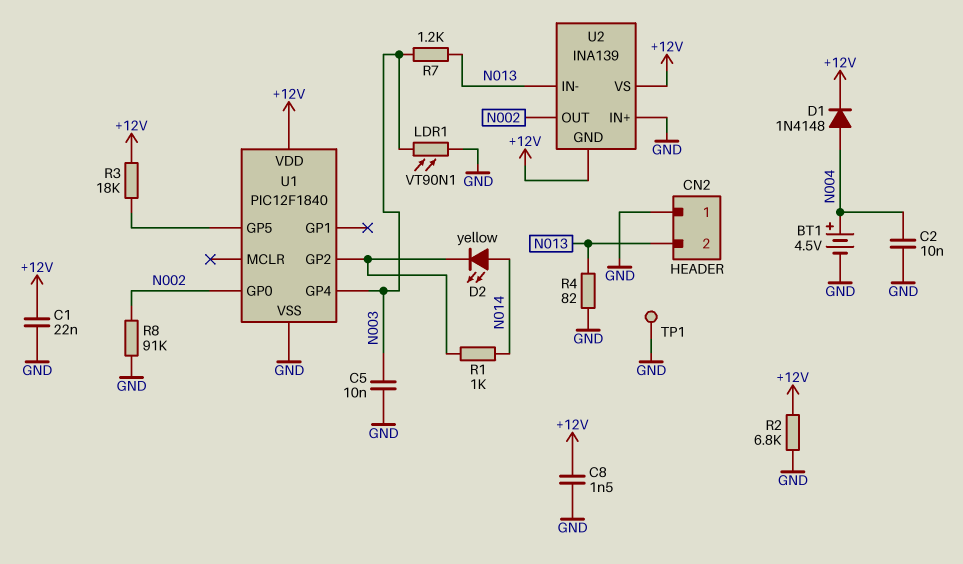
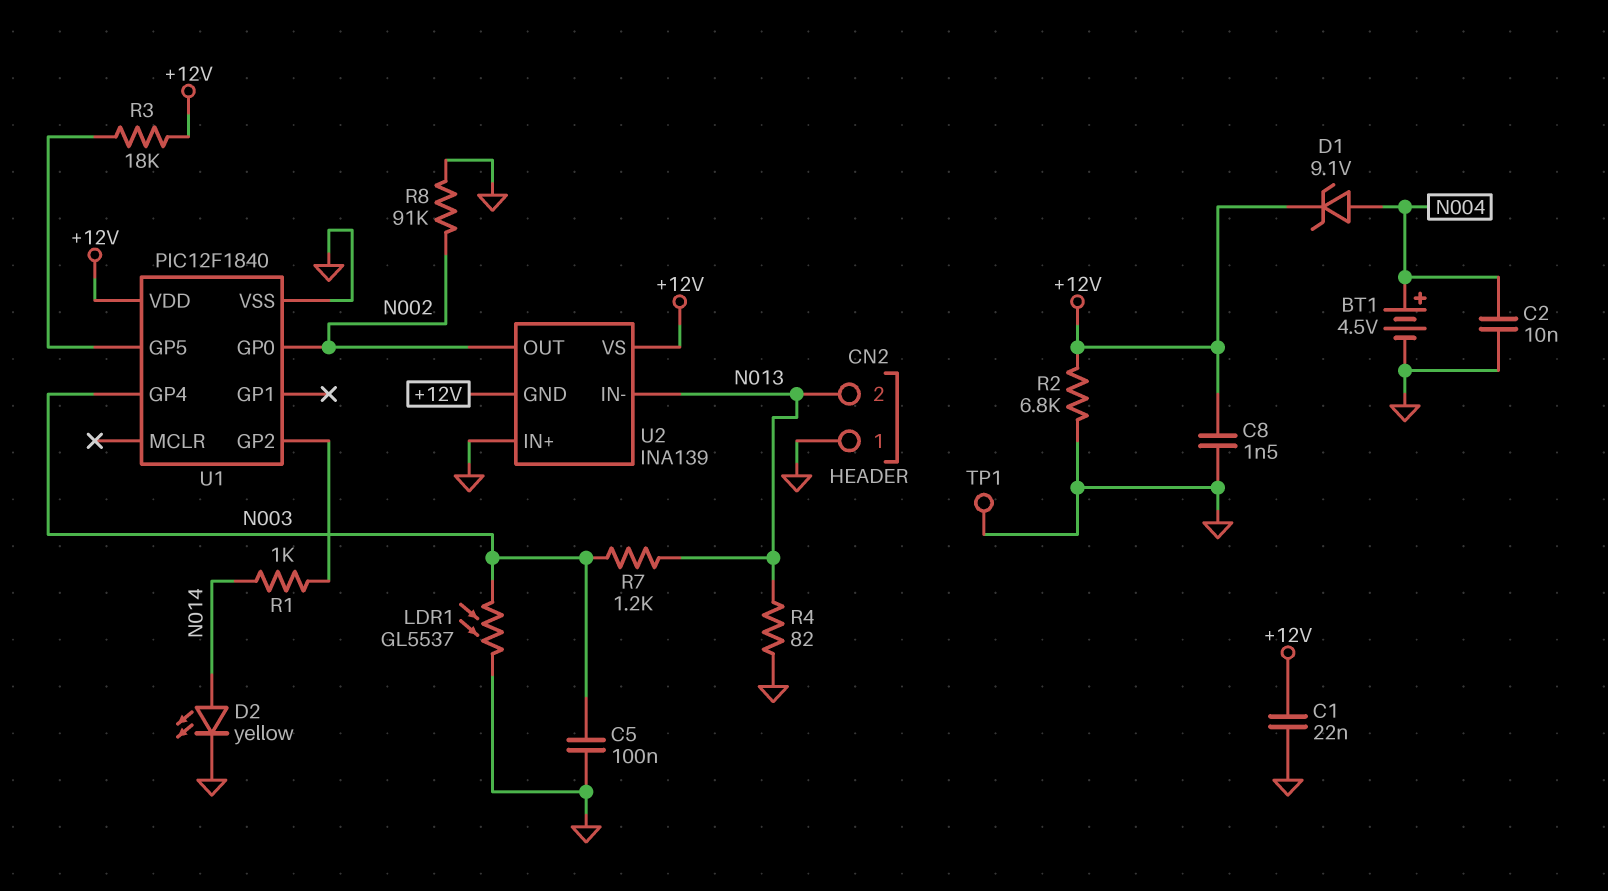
C5: 10nF (GND, N003) -> 100nF (GND, N003)
D1: diode 1N4148 (A N004, K +12V) -> zener 9.1V (A N004, K +12V)
D2: LED yellow (A N014, K U1/GP2) -> LED yellow (A N014, K GND)
LDR1: VT90N1 (GND, N003) -> GL5537 (GND, N003)

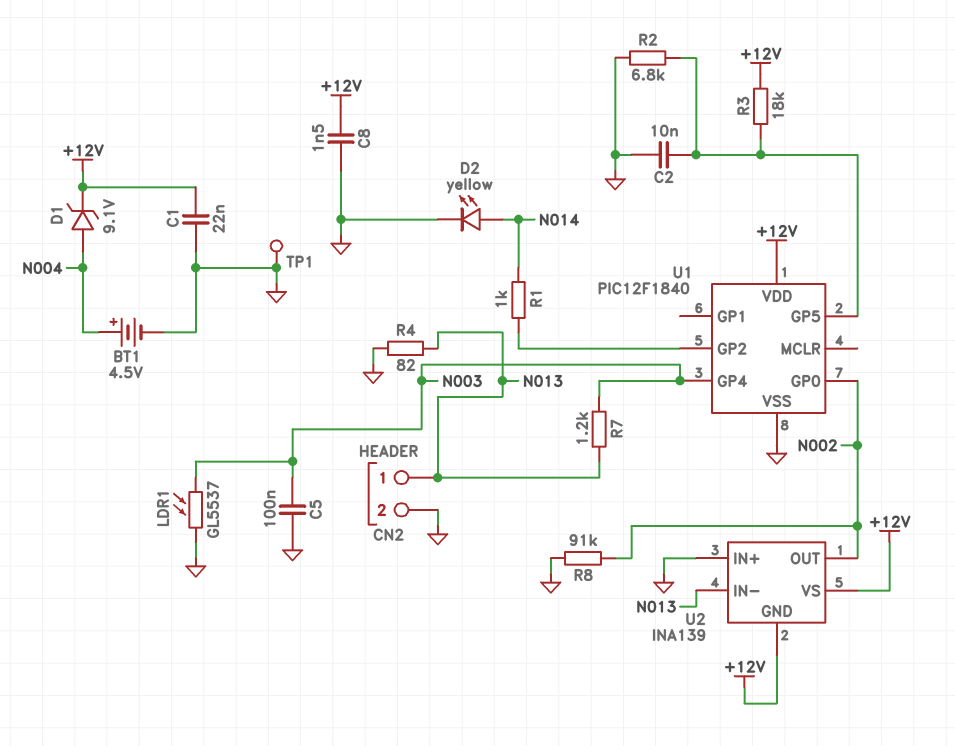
C2: 10nF (GND, N004) -> 10nF (GND, U1/GP5)
CN2 pin 1: GND -> N013
CN2 pin 2: N013 -> GND
R2: 6.8k (+12V, GND) -> 6.8k (GND, U1/GP5)

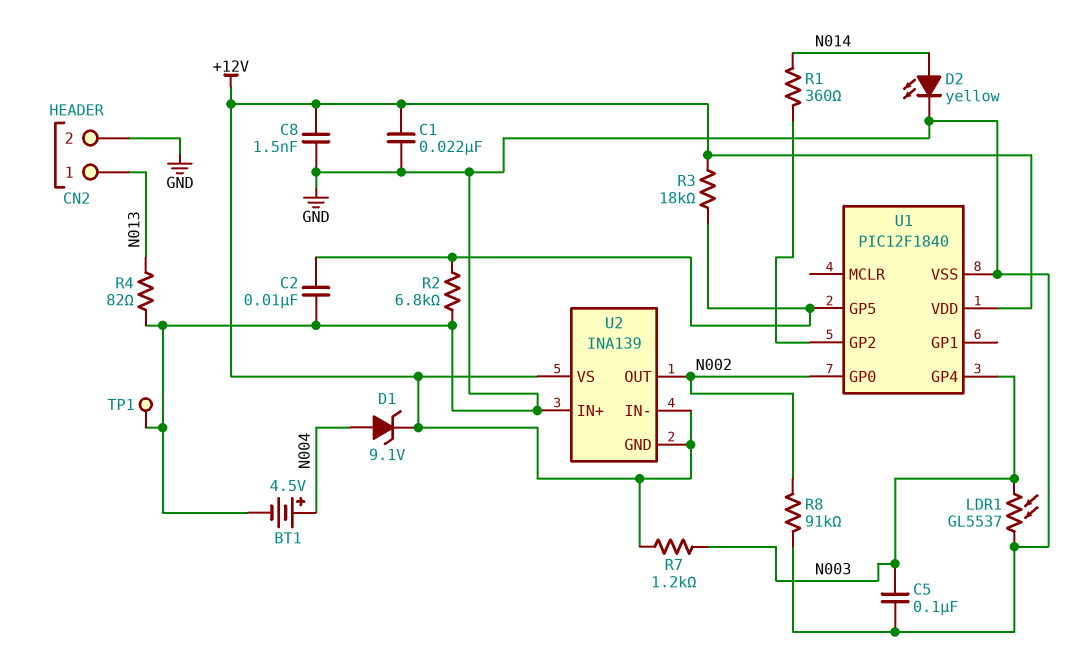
R1: 1k (N014, U1/GP2) -> 360 (N014, U1/GP2)
R7: 1.2k (N003, N013) -> 1.2k (+12V, N003)
U2 pin IN-: N013 -> +12V

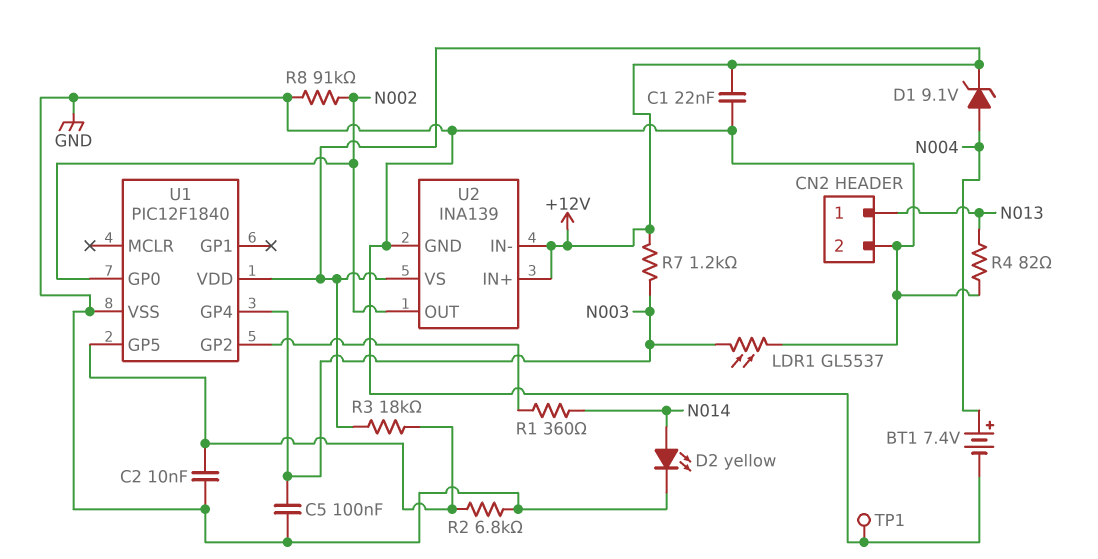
BT1: 4.5V (plus N004, minus GND) -> 7.4V (plus N004, minus GND)
C8: 1.5nF (+12V, GND) -> none
U2 pin GND: +12V -> GND
U2 pin IN+: GND -> +12V

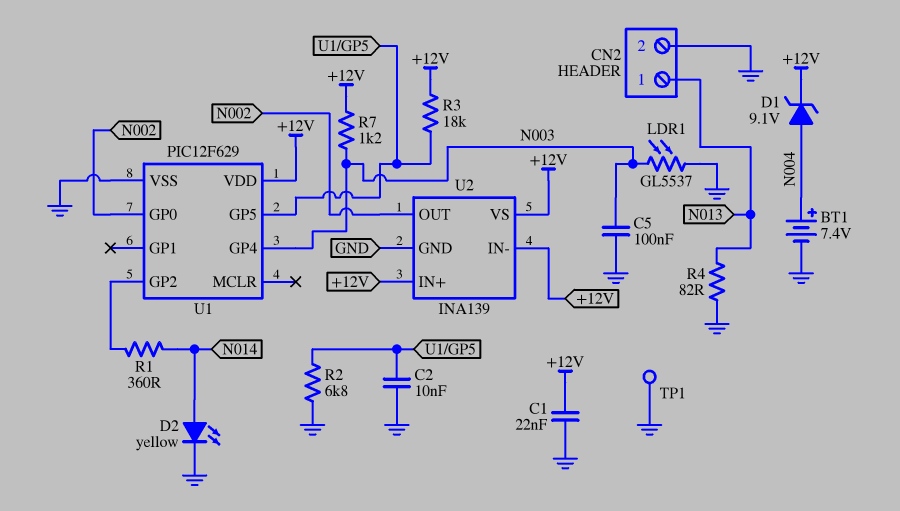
R8: 91k (GND, N002) -> none
U1: PIC12F1840 -> PIC12F629

